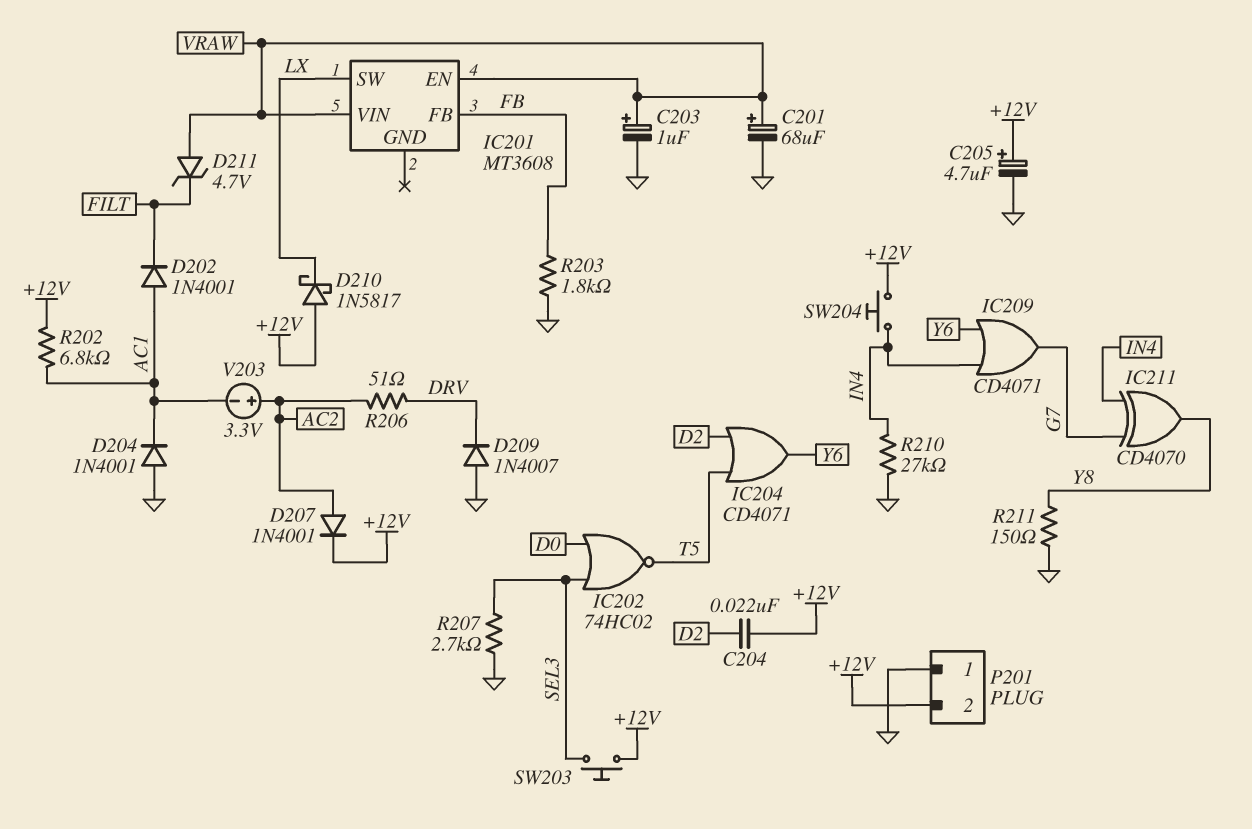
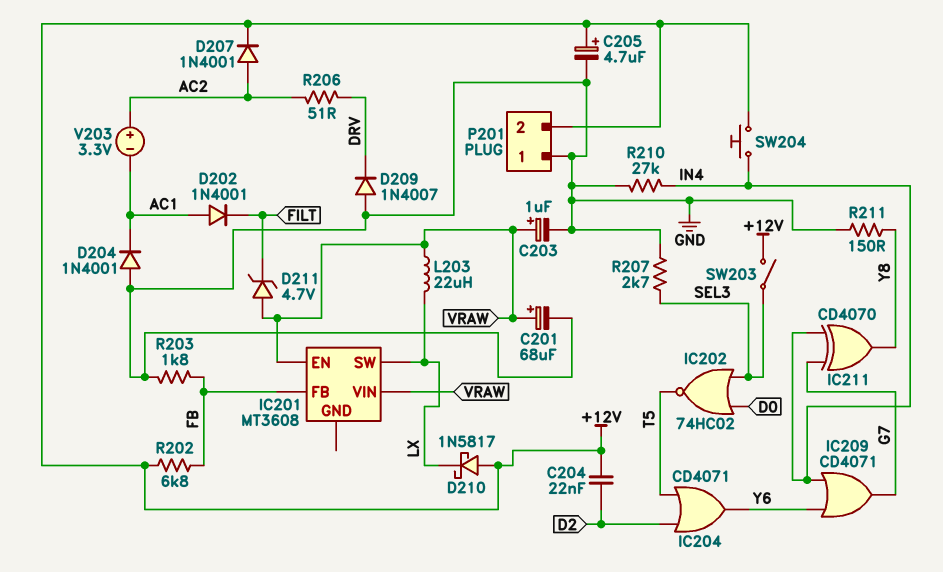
L203: none -> 22uH (LX, VRAW)
R202: 6.8k (+12V, AC1) -> 6.8k (+12V, FB)
SW203: button (+12V, SEL3) -> switch (+12V, SEL3)

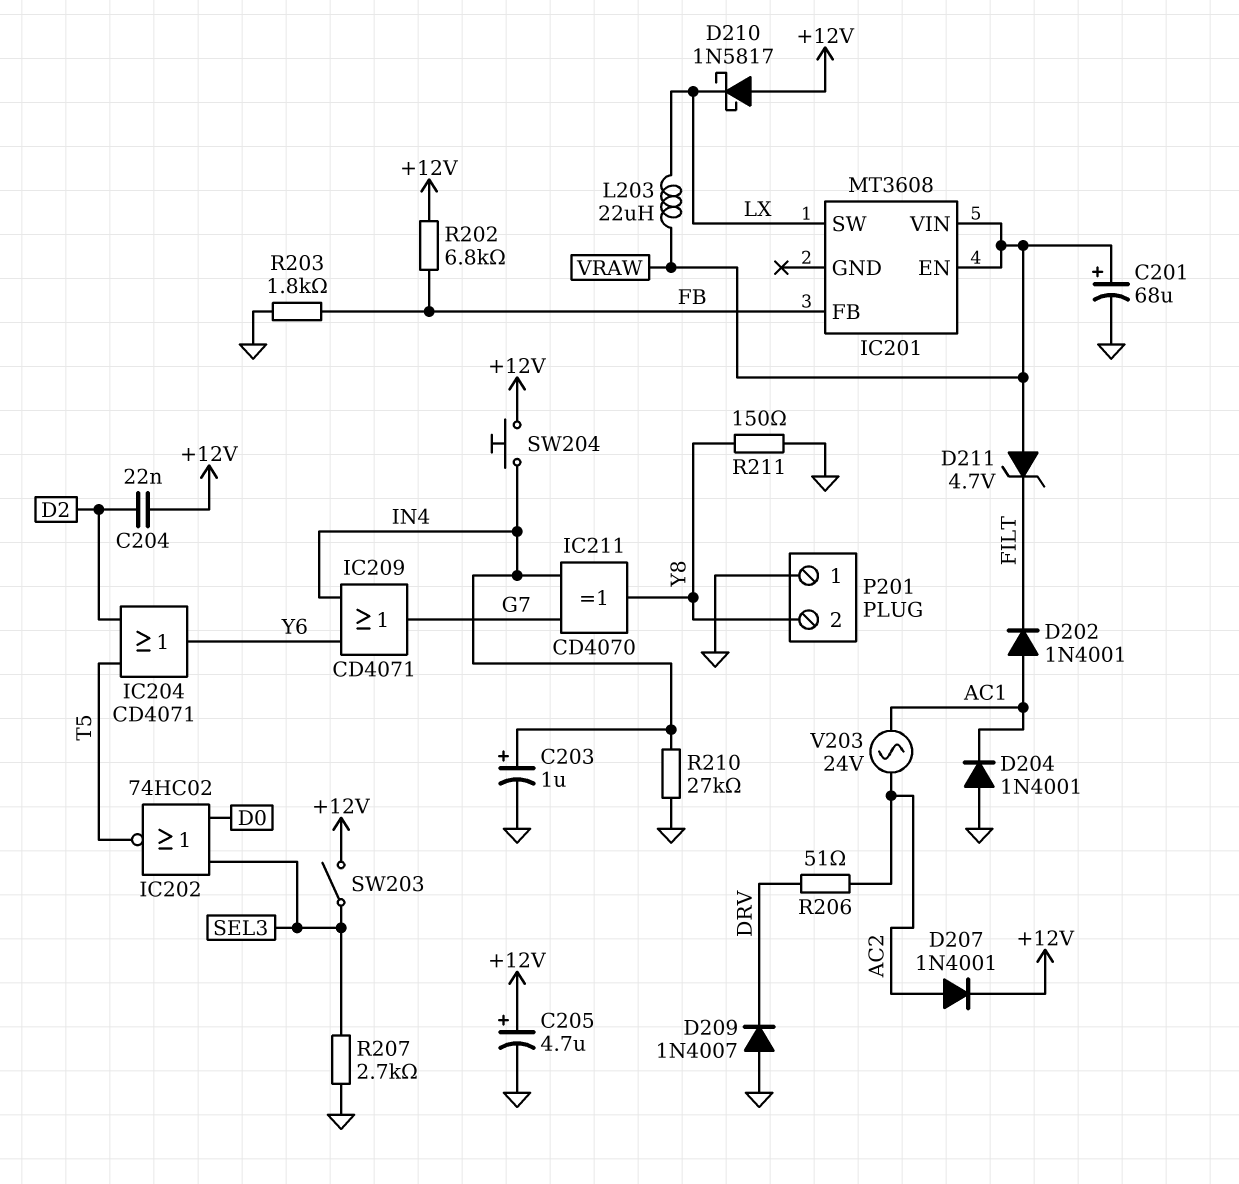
C203: 1uF (plus VRAW, minus GND) -> 1uF (plus IN4, minus GND)
P201 pin 2: +12V -> Y8
V203: 3.3V (plus AC2, minus AC1) -> AC 24V (AC1, AC2)

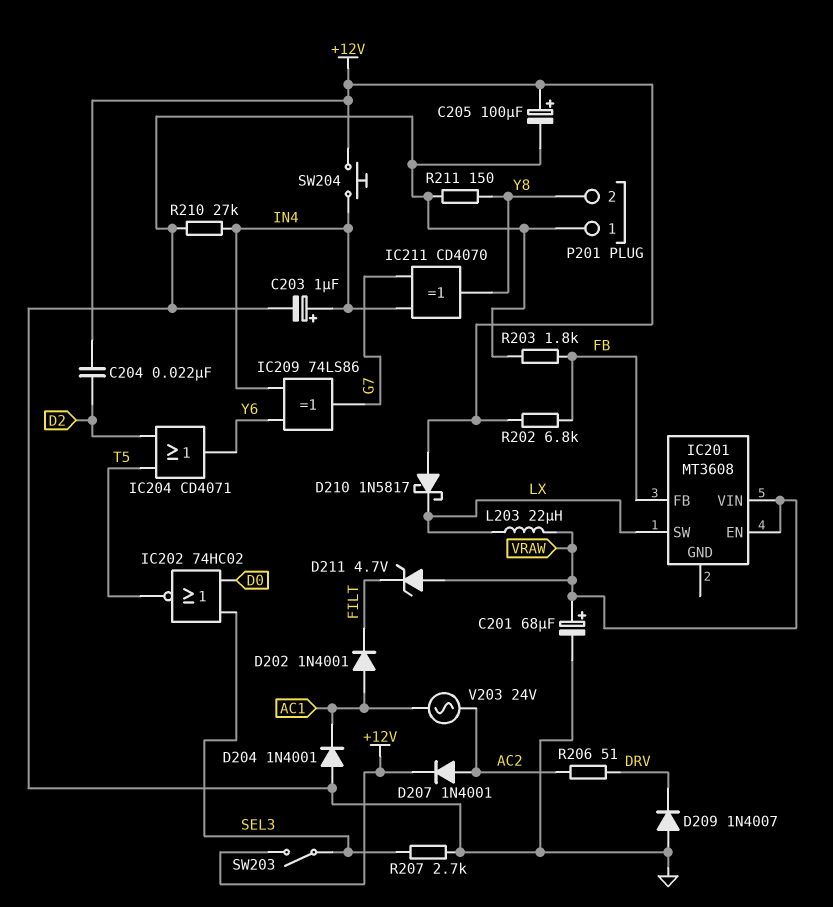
C205: 4.7uF (plus +12V, minus GND) -> 100uF (plus +12V, minus GND)
IC209: OR CD4071 (in IN4, in Y6, out G7) -> XOR 74LS86 (in IN4, in Y6, out G7)

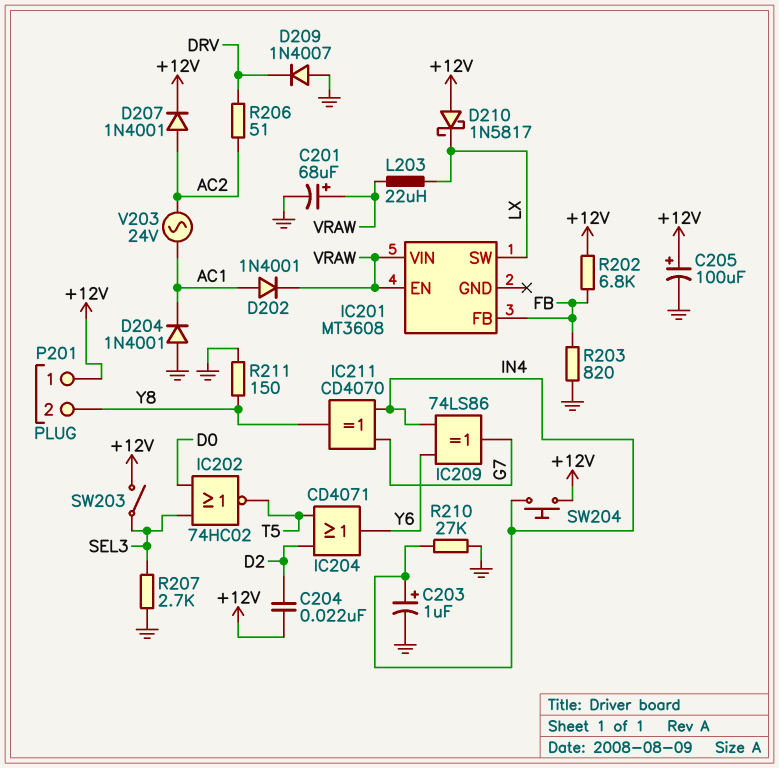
D202: diode 1N4001 (A AC1, K FILT) -> diode 1N4001 (A AC1, K VRAW)
D211: zener 4.7V (A VRAW, K FILT) -> none
P201 pin 1: GND -> +12V
R203: 1.8k (FB, GND) -> 820 (FB, GND)

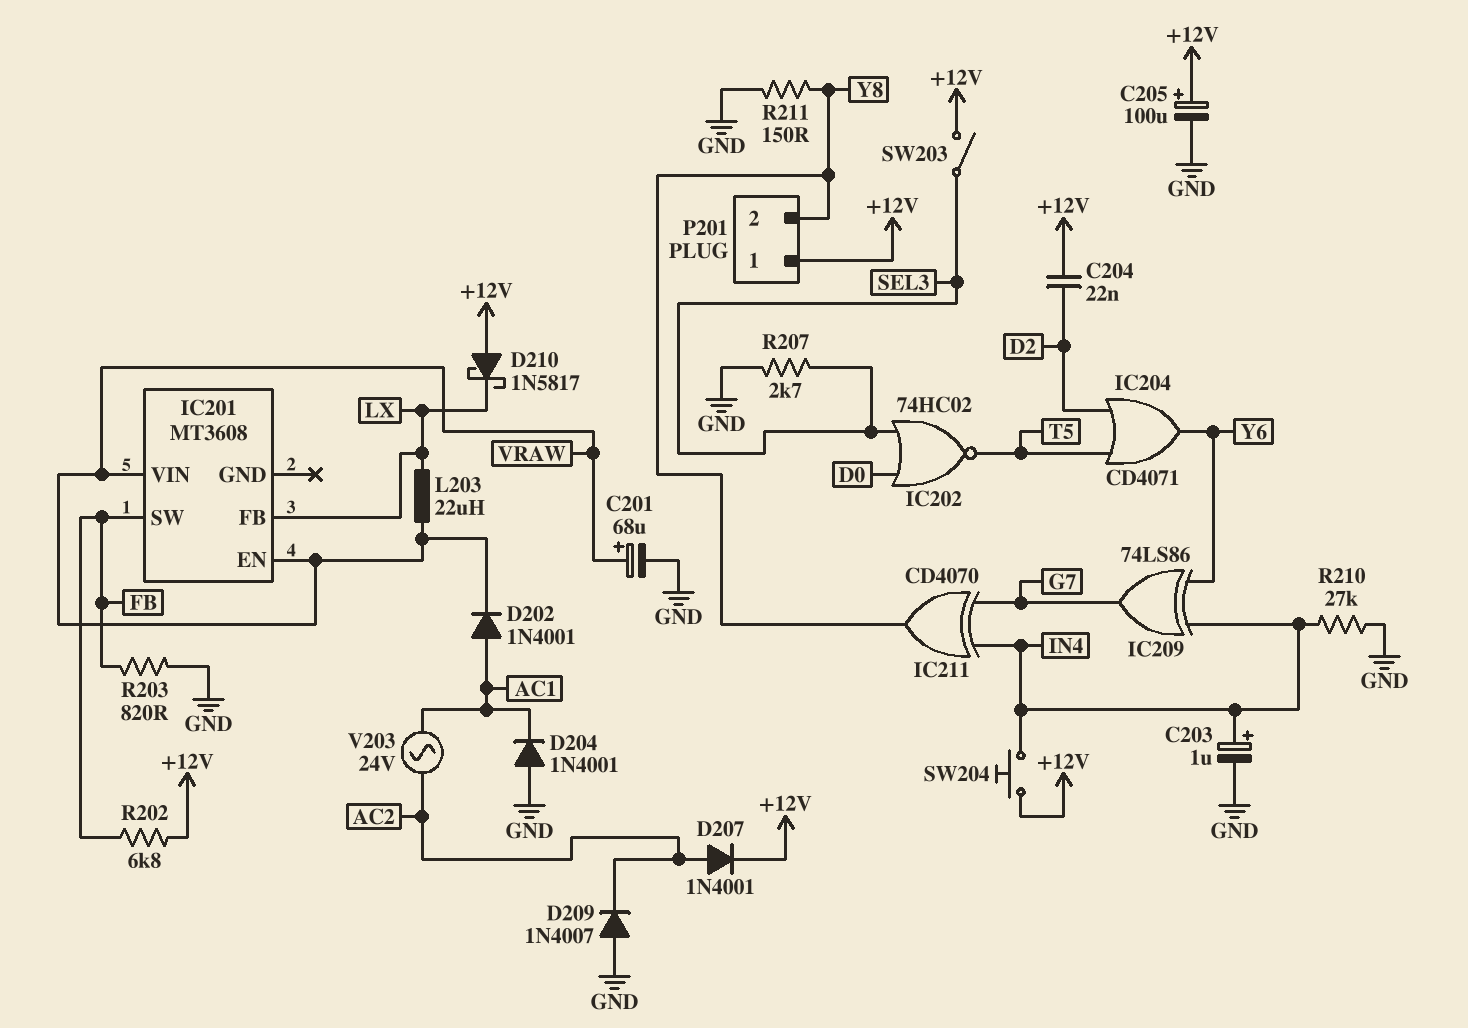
D209: diode 1N4007 (A GND, K DRV) -> diode 1N4007 (A GND, K AC2)
IC201 pin FB: FB -> LX
IC201 pin SW: LX -> FB
R206: 51 (AC2, DRV) -> none

